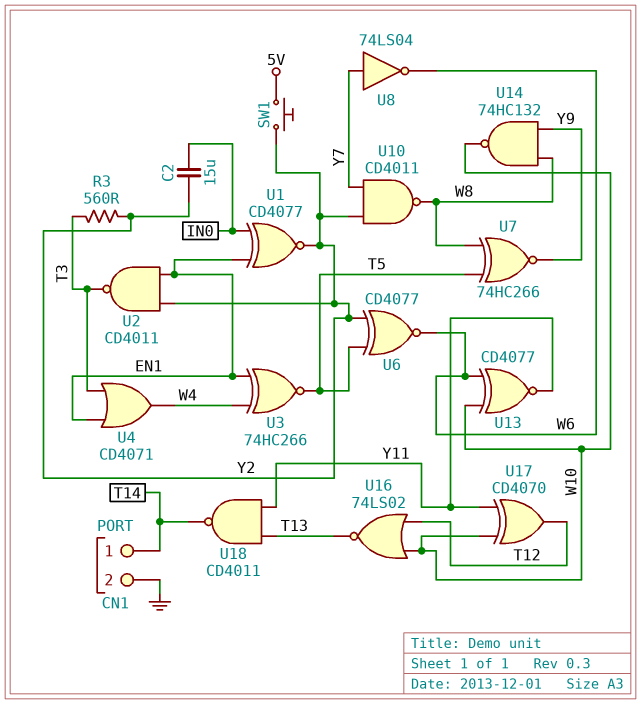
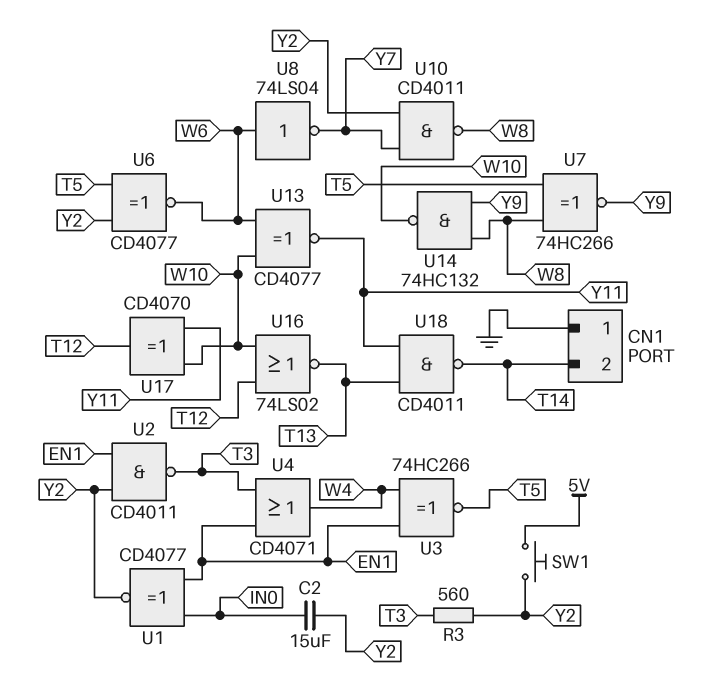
CN1 pin 1: T14 -> GND
CN1 pin 2: GND -> T14
U8: NOT 74LS04 (in Y7, out W6) -> NOT 74LS04 (in W6, out Y7)

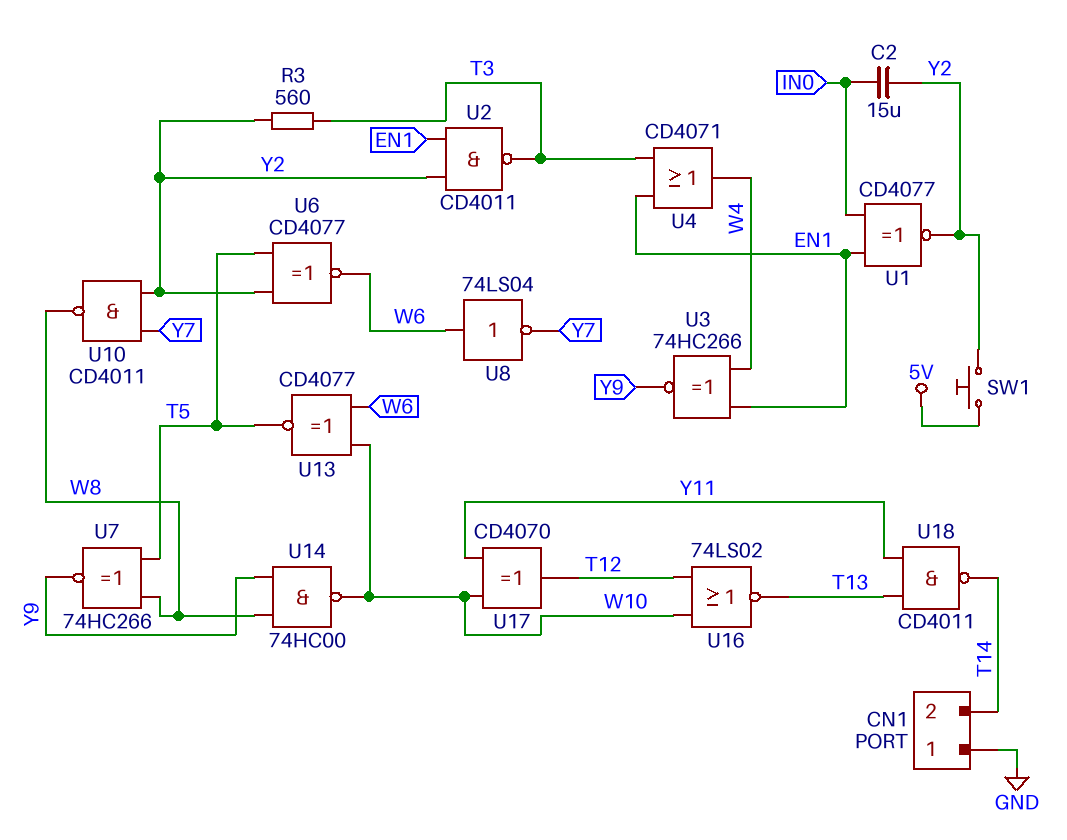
U3: XNOR 74HC266 (in EN1, in W4, out T5) -> XNOR 74HC266 (in EN1, in W4, out Y9)
U13: XNOR CD4077 (in W6, in W10, out Y11) -> XNOR CD4077 (in W6, in W10, out T5)
U14: NAND 74HC132 (in W8, in Y9, out W10) -> NAND 74HC00 (in W8, in Y9, out W10)

